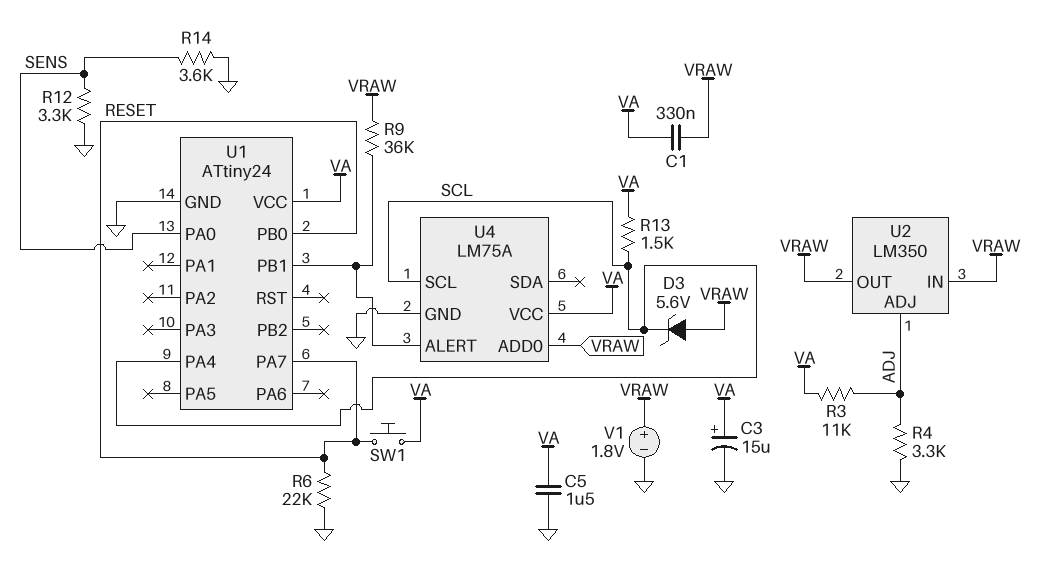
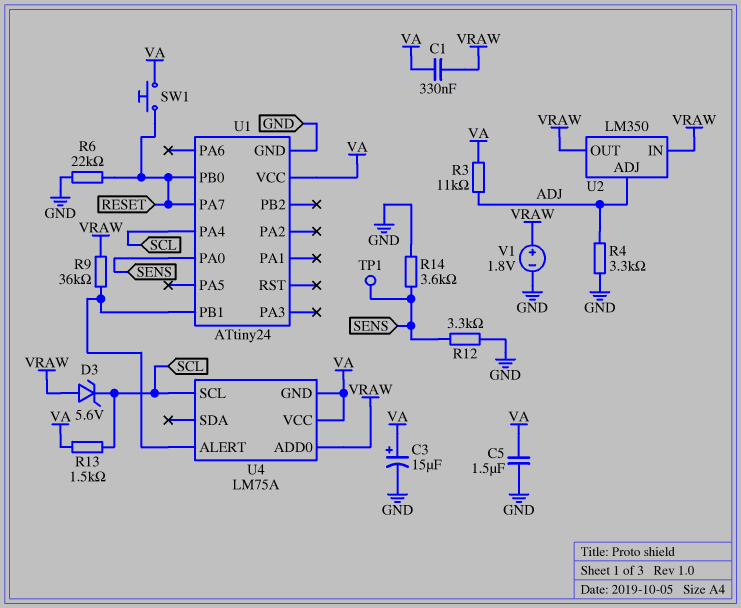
TP1: none -> test point (SENS)
U4 pin GND: GND -> VA

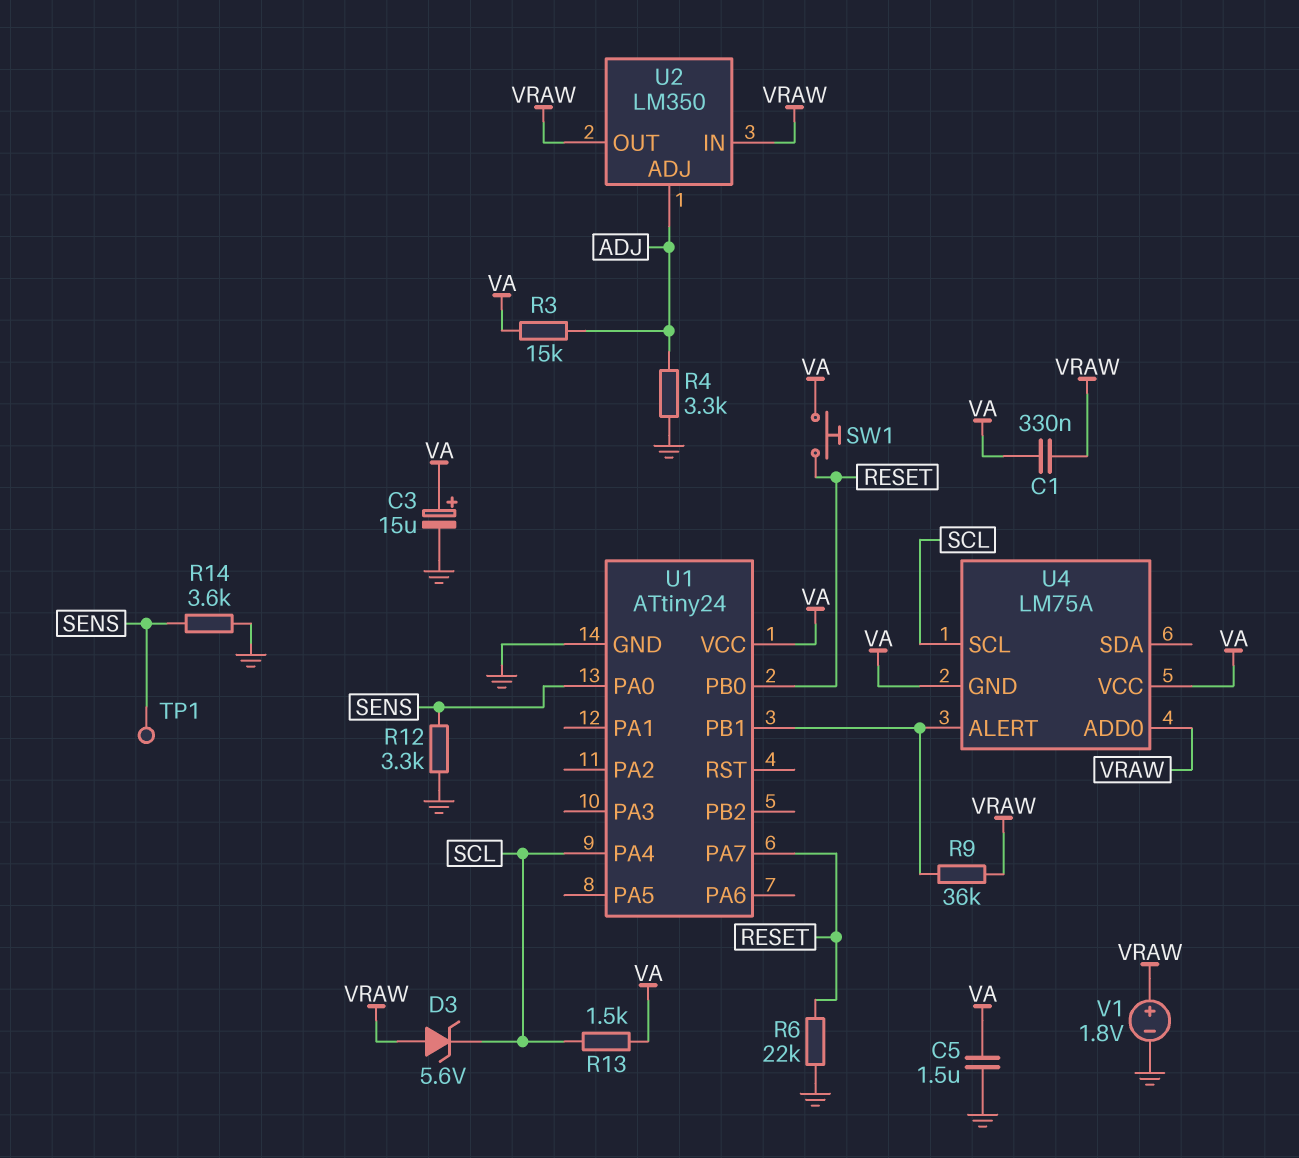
R3: 11k (ADJ, VA) -> 15k (ADJ, VA)

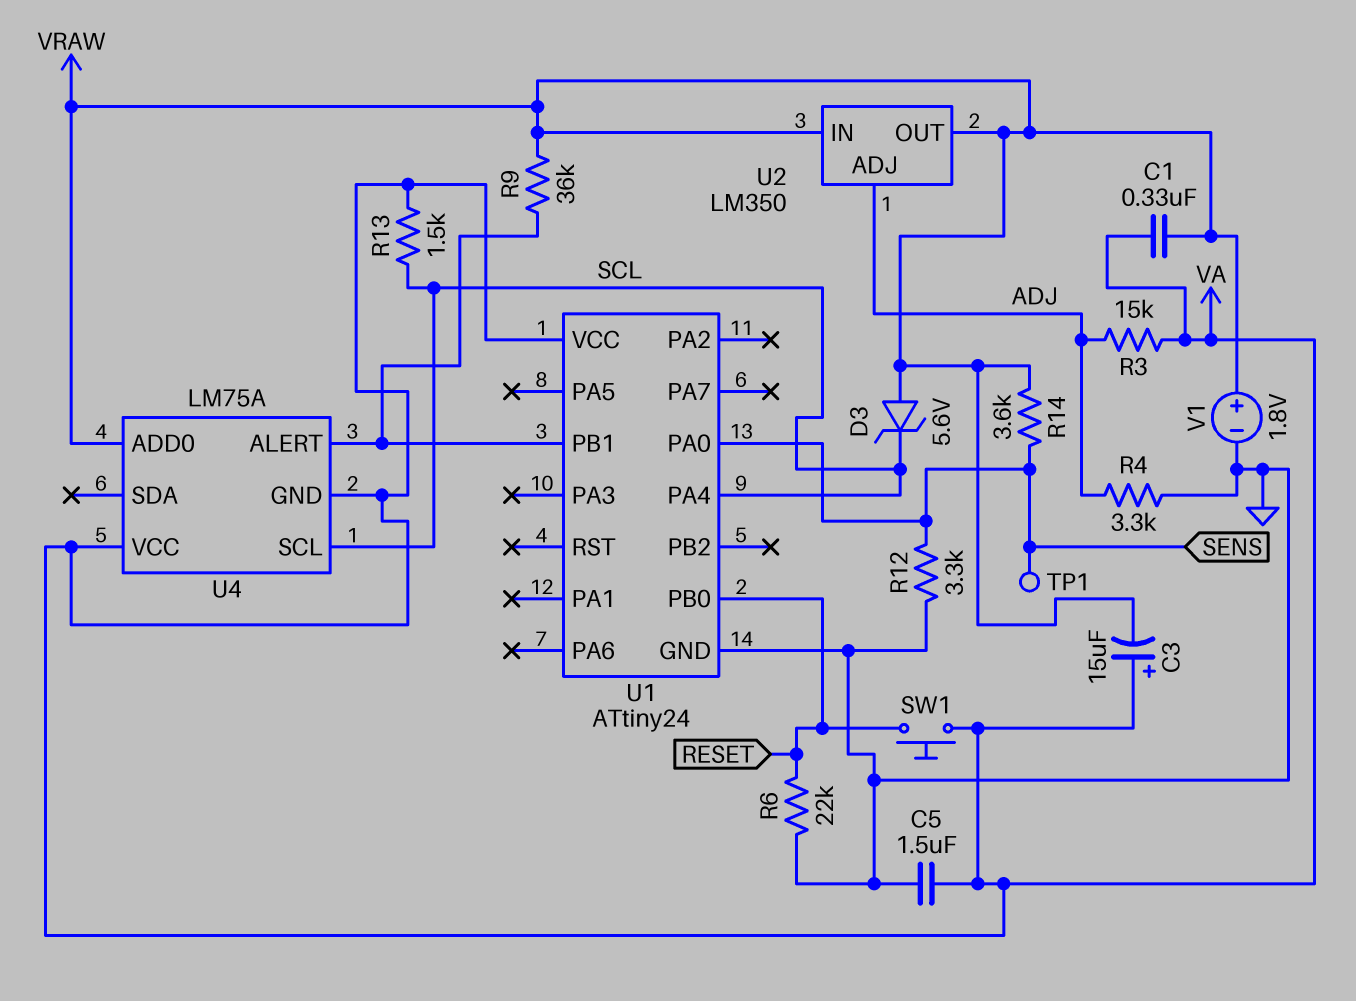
C3: 15uF (plus VA, minus GND) -> 15uF (plus VA, minus VRAW)
R14: 3.6k (GND, SENS) -> 3.6k (SENS, VRAW)
U1 pin PA7: RESET -> none

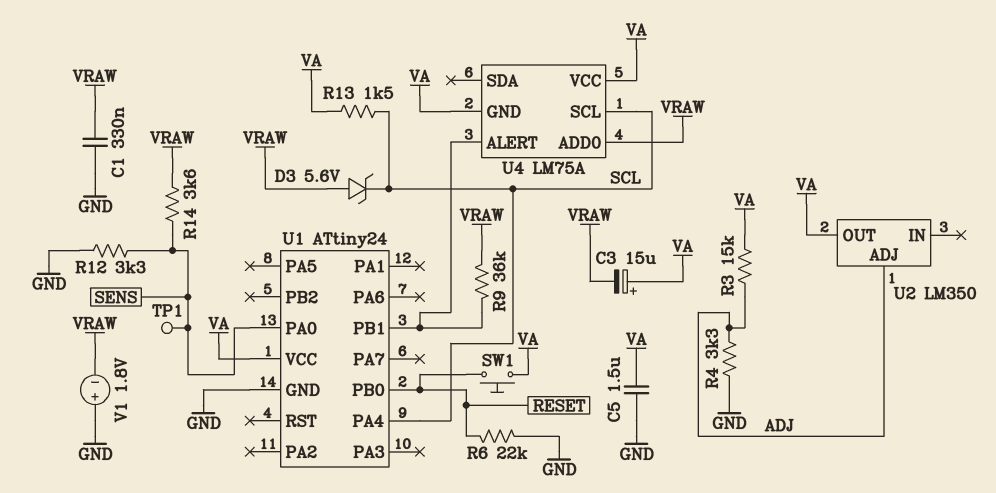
C1: 330nF (VA, VRAW) -> 330nF (GND, VRAW)
U2 pin IN: VRAW -> none
U2 pin OUT: VRAW -> VA
V1: 1.8V (plus VRAW, minus GND) -> 1.8V (plus GND, minus VRAW)

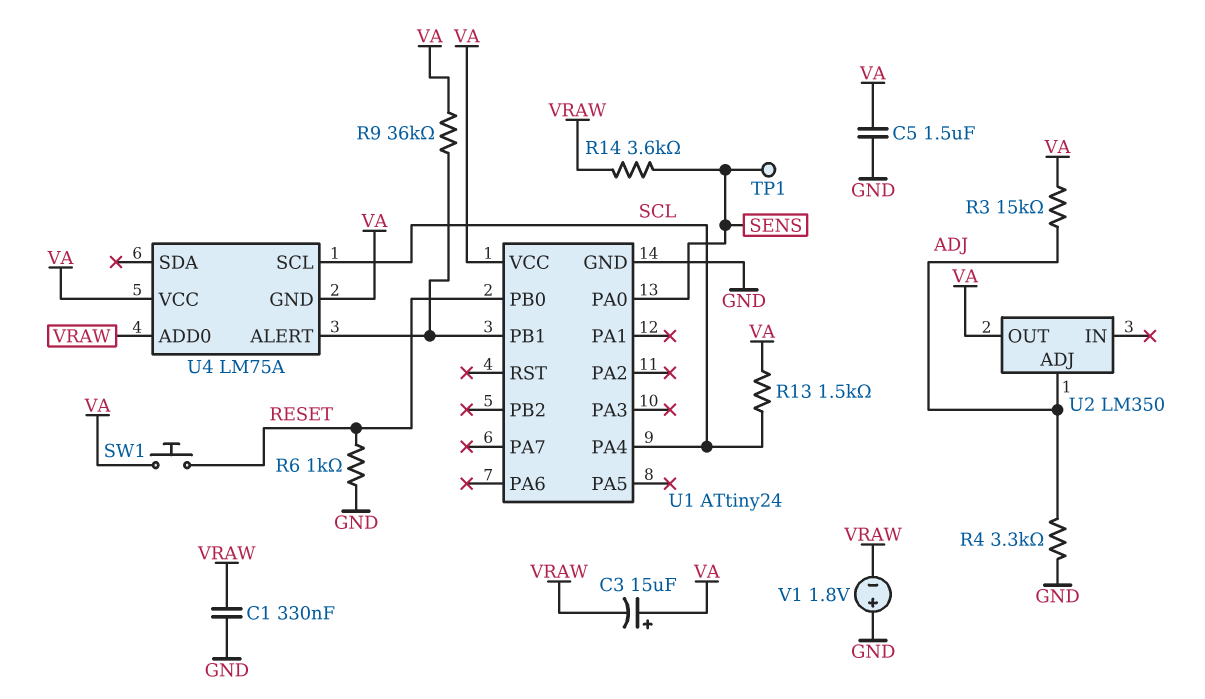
D3: zener 5.6V (A VRAW, K SCL) -> none
R6: 22k (GND, RESET) -> 1k (GND, RESET)
R9: 36k (U1/PB1, VRAW) -> 36k (U1/PB1, VA)
R12: 3.3k (GND, SENS) -> none

